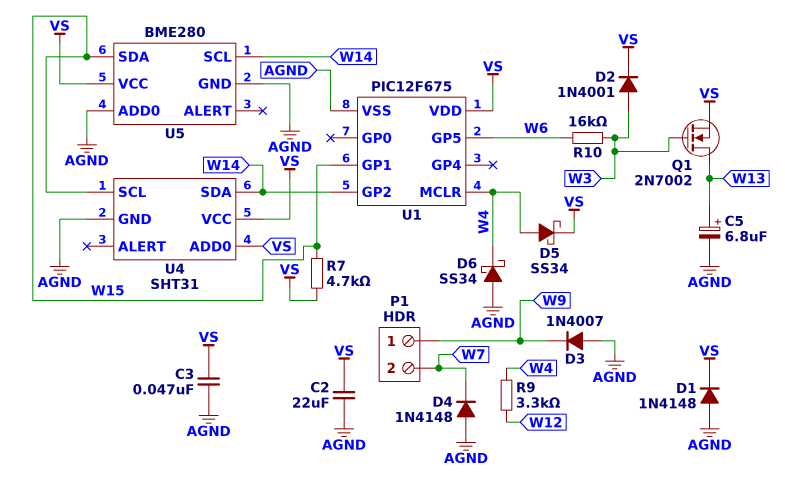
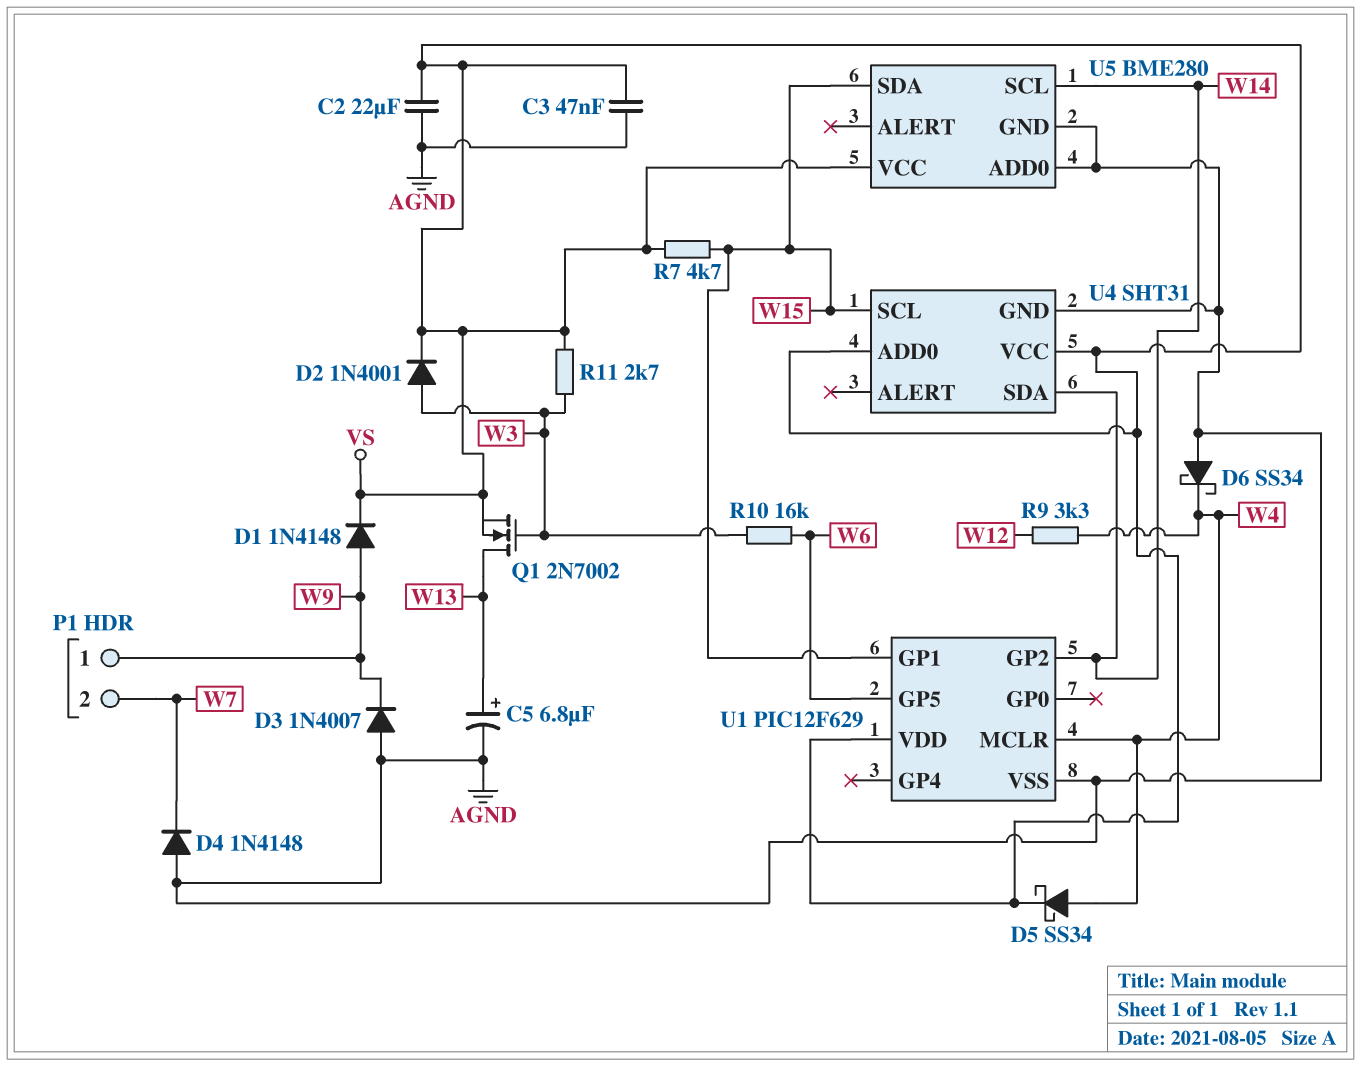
D1: diode 1N4148 (A AGND, K VS) -> diode 1N4148 (A W9, K VS)
R11: none -> 2.7k (VS, W3)
U1: PIC12F675 -> PIC12F629

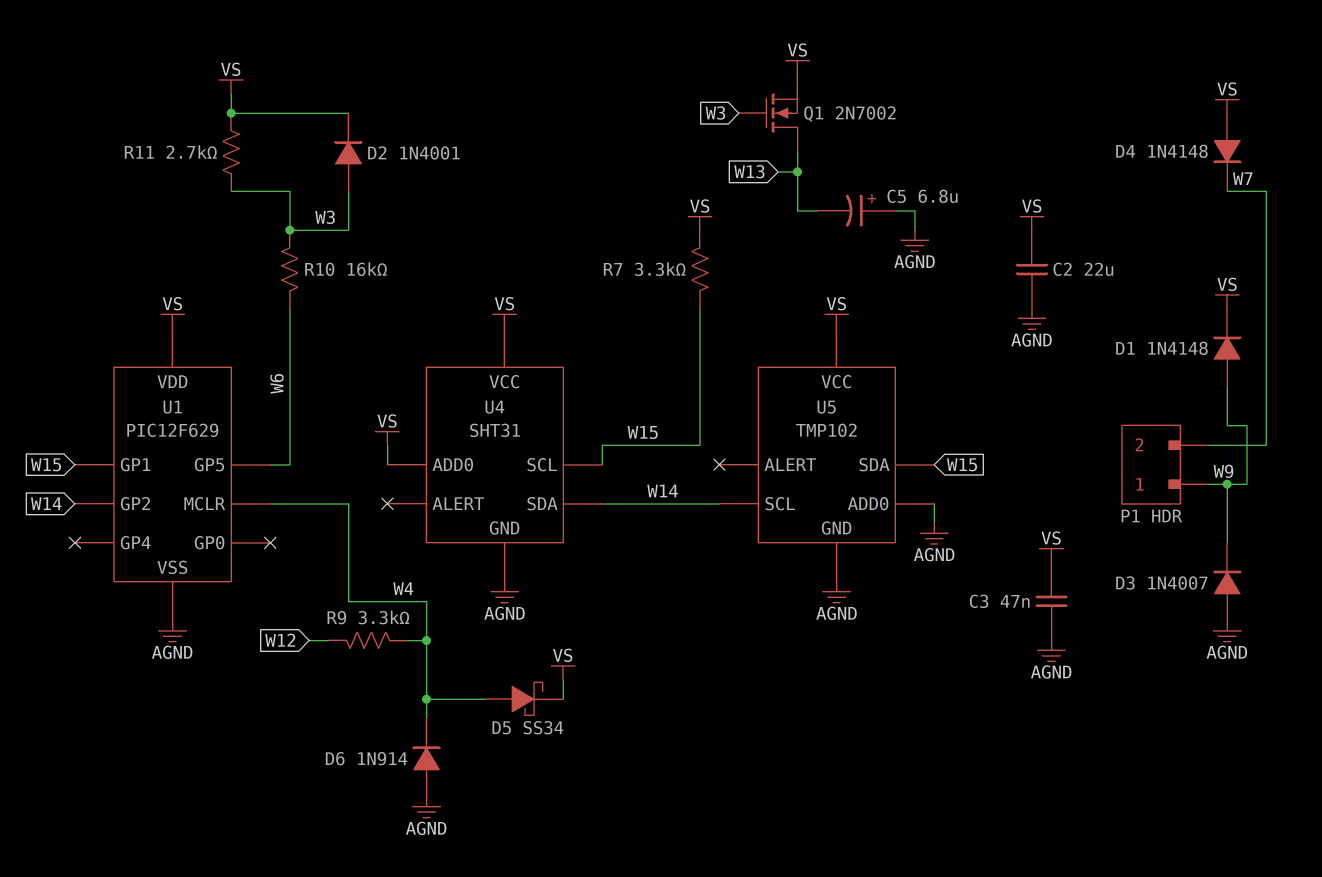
C5: 6.8uF (plus W13, minus AGND) -> 6.8uF (plus AGND, minus W13)
D4: diode 1N4148 (A AGND, K W7) -> diode 1N4148 (A VS, K W7)
D6: schottky SS34 (A AGND, K W4) -> diode 1N914 (A AGND, K W4)
R7: 4.7k (VS, W15) -> 3.3k (VS, W15)
U5: BME280 -> TMP102

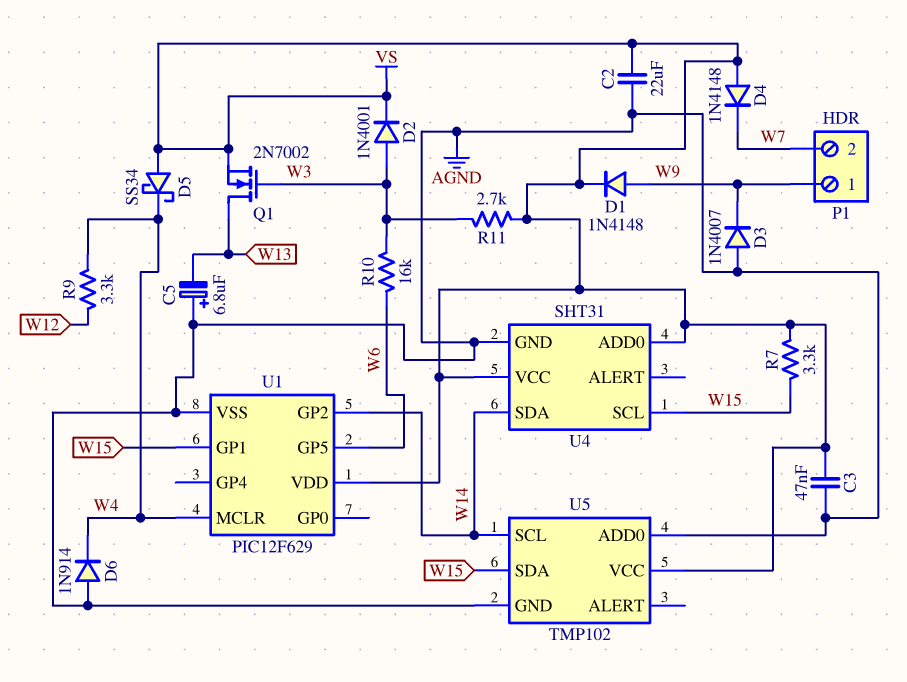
D5: schottky SS34 (A W4, K VS) -> schottky SS34 (A VS, K W4)

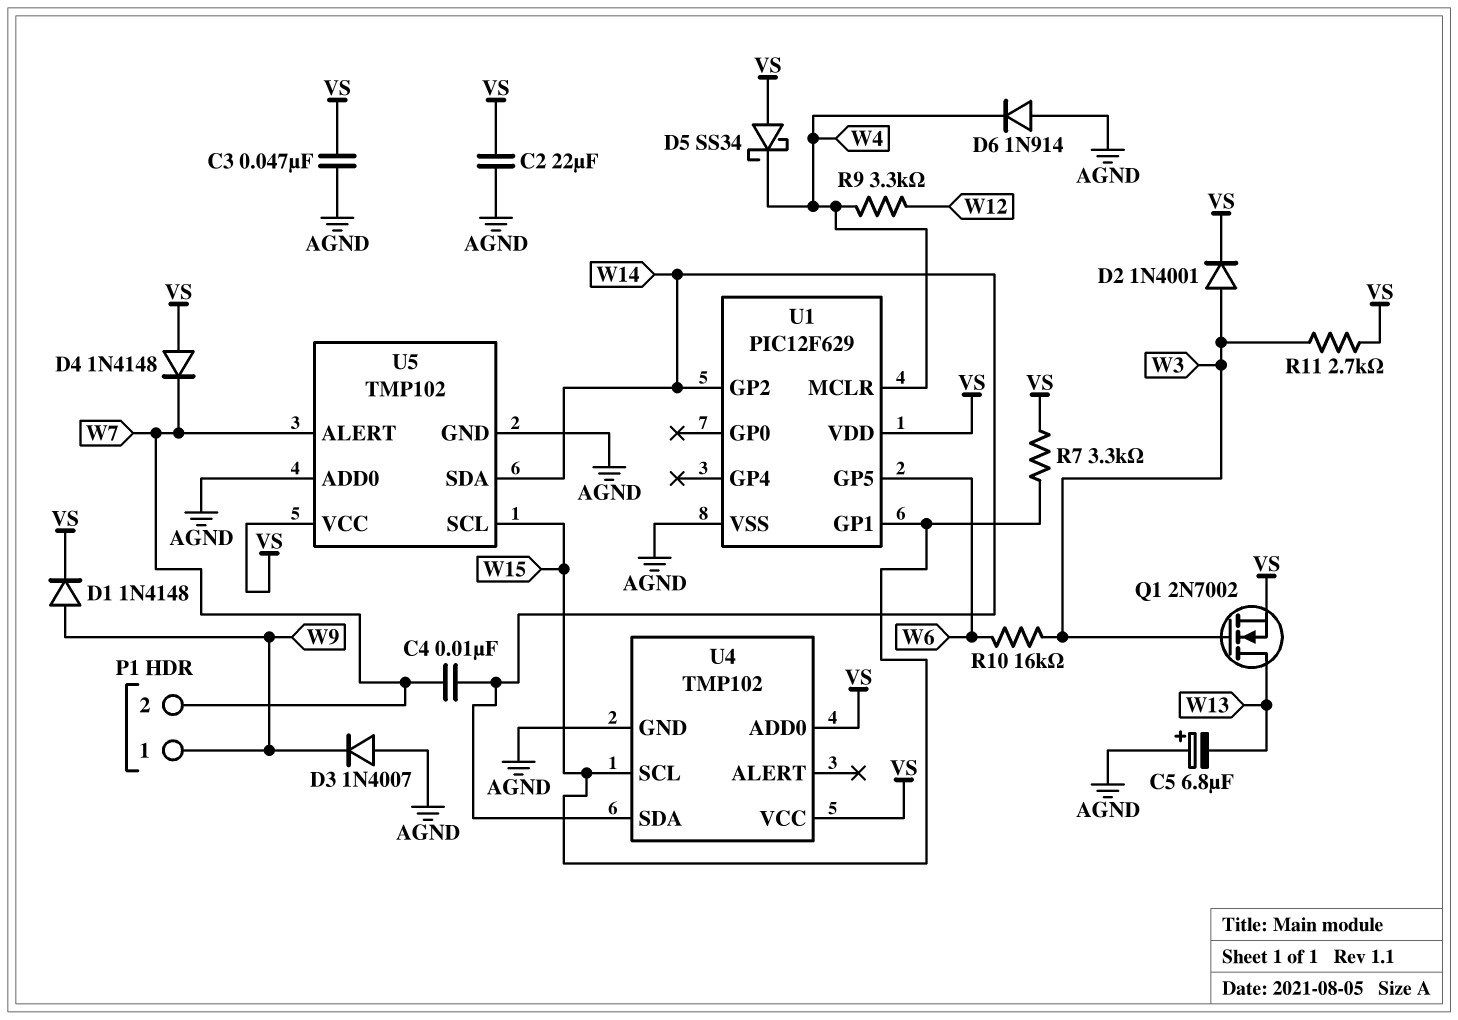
C4: none -> 10nF (W7, W14)
U4: SHT31 -> TMP102
U5 pin ALERT: none -> W7
U5 pin SCL: W14 -> W15
U5 pin SDA: W15 -> W14

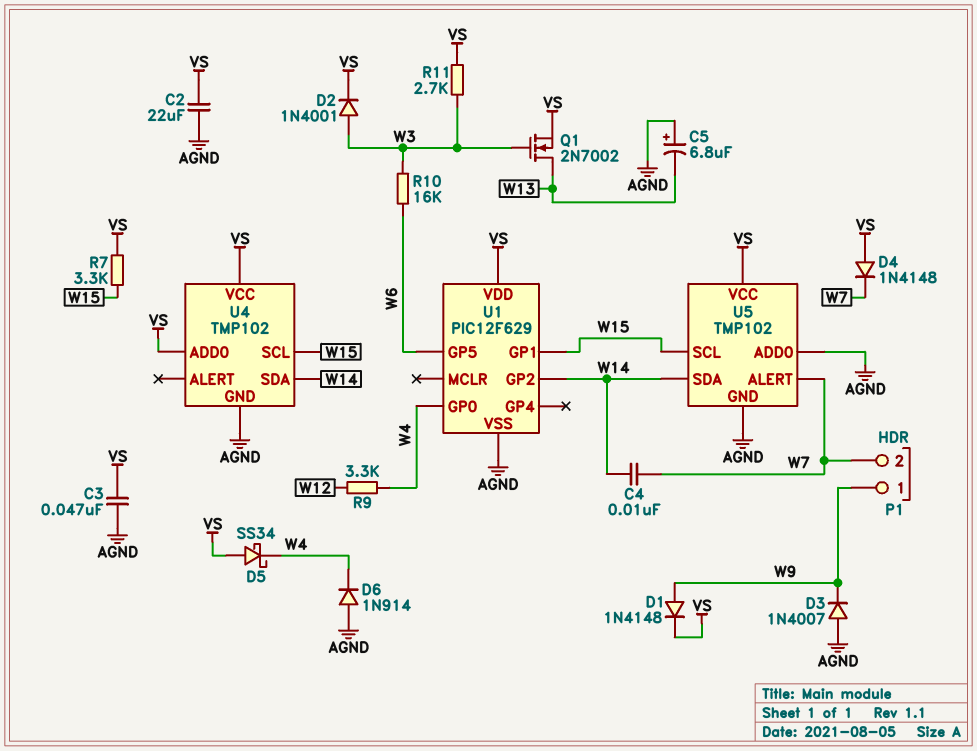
U1 pin GP0: none -> W4
U1 pin MCLR: W4 -> none

